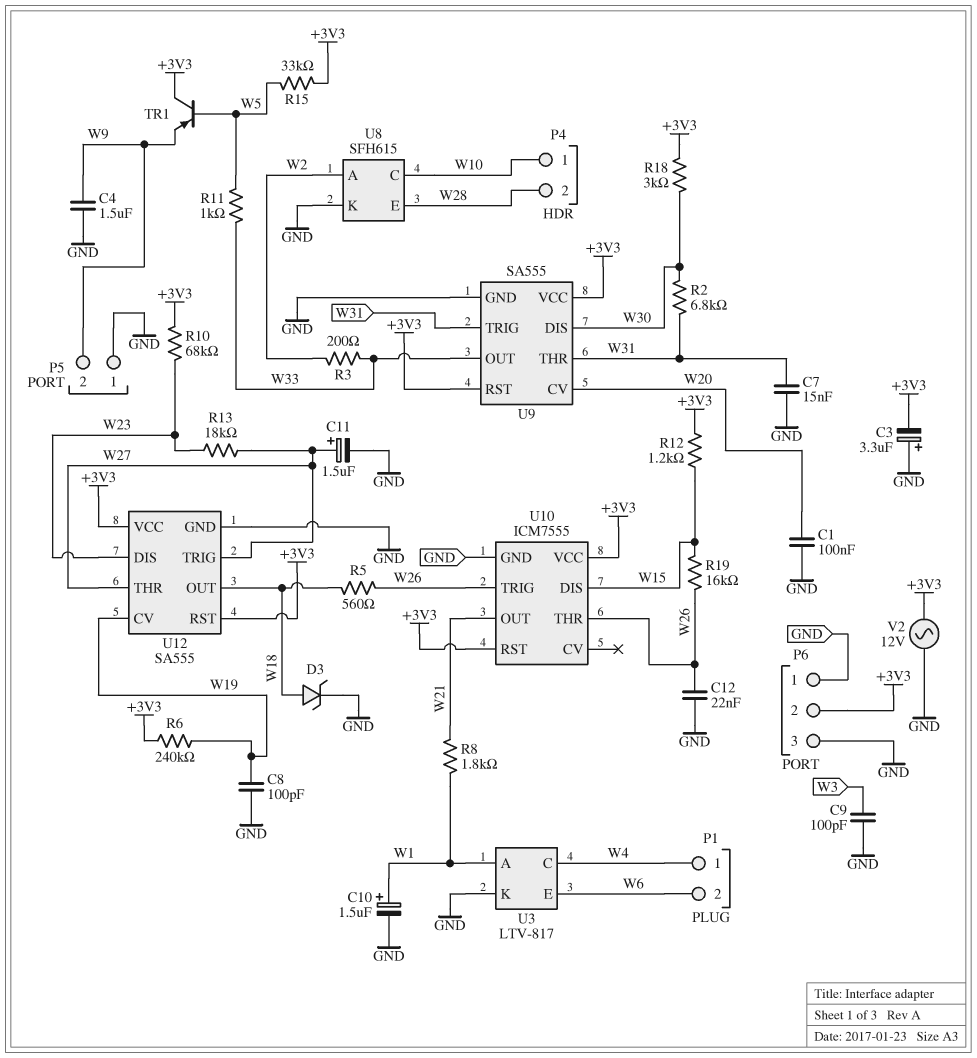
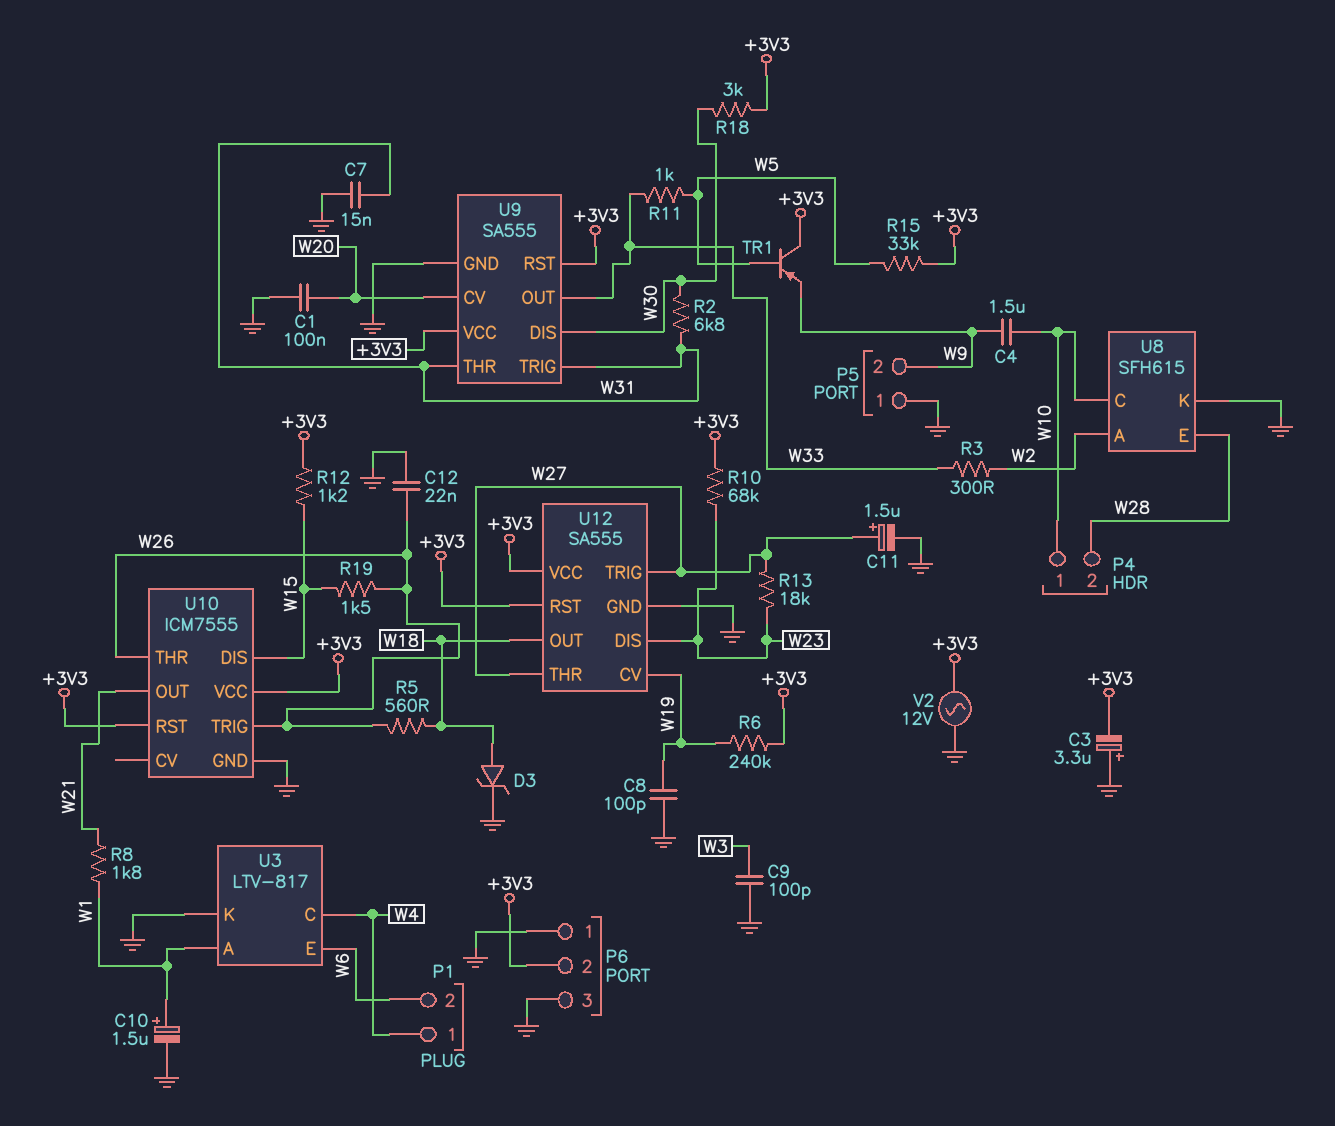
C4: 1.5uF (GND, W9) -> 1.5uF (W9, W10)
R3: 200 (W2, W33) -> 300 (W2, W33)
R19: 16k (W15, W26) -> 1.5k (W15, W26)

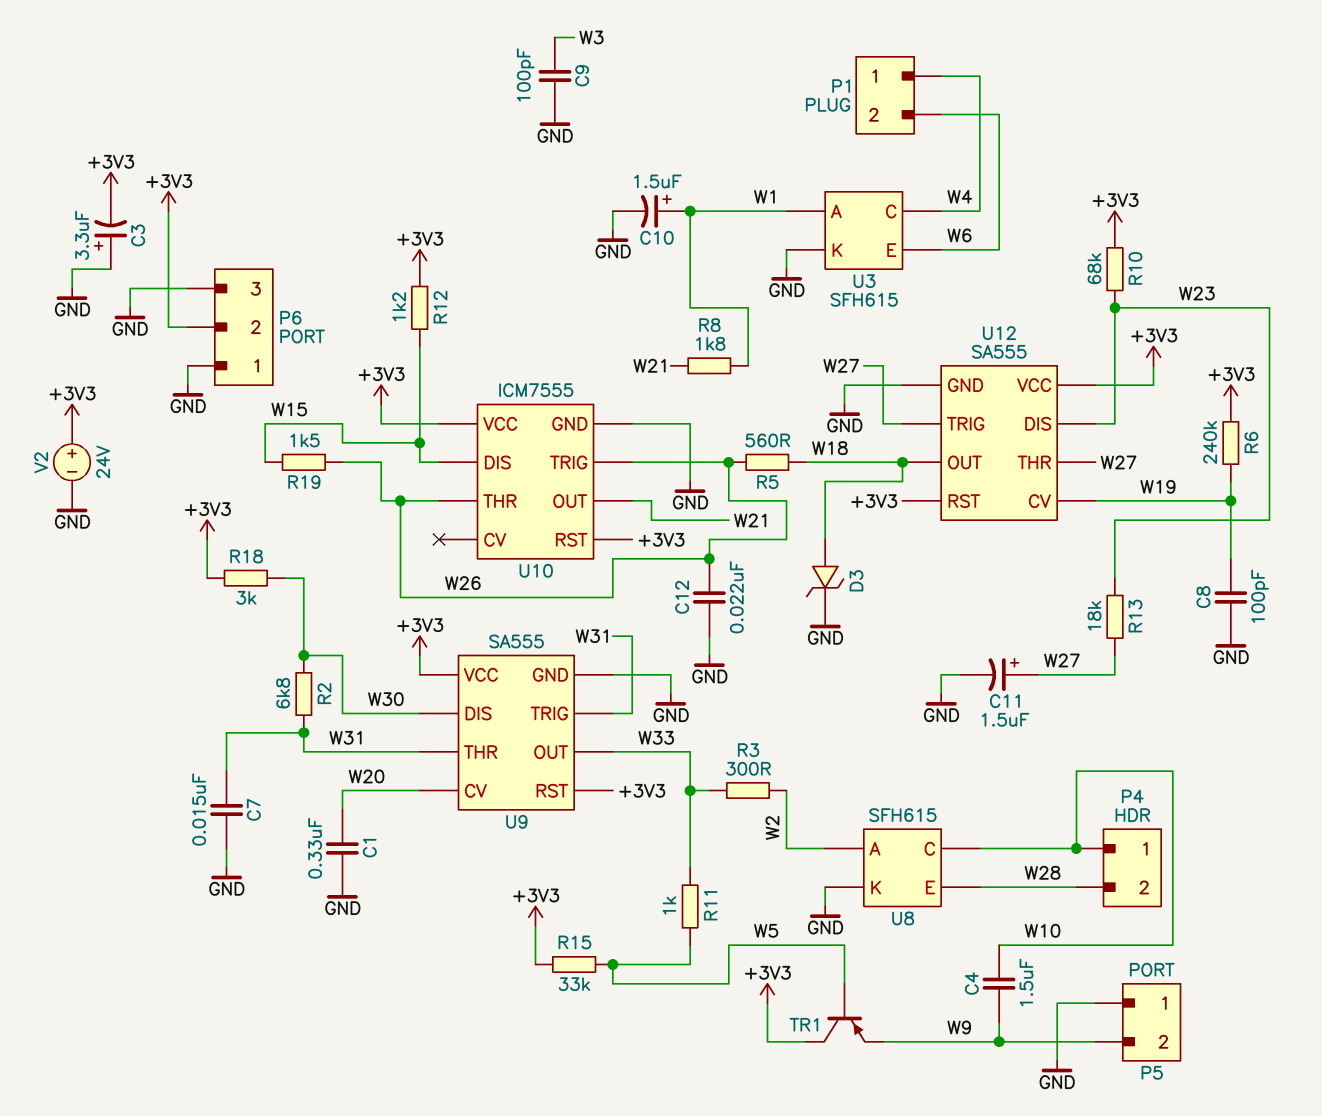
C1: 100nF (GND, W20) -> 330nF (GND, W20)
U3: LTV-817 -> SFH615
V2: AC 12V (+3V3, GND) -> 24V (plus +3V3, minus GND)

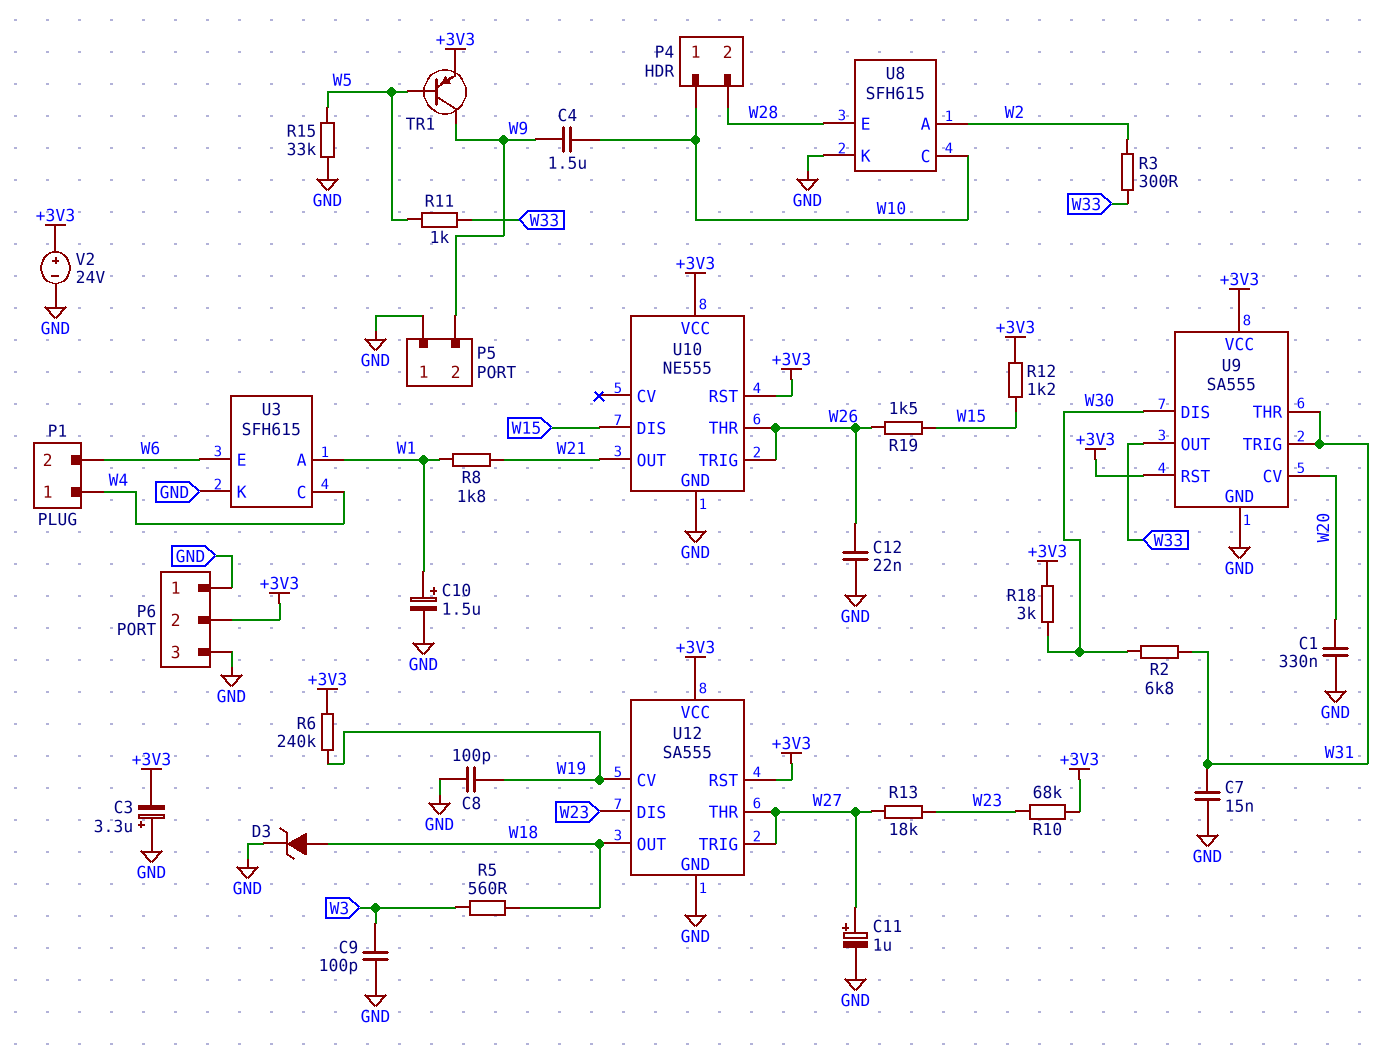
C11: 1.5uF (plus W27, minus GND) -> 1uF (plus W27, minus GND)
R5: 560 (W18, W26) -> 560 (W3, W18)
R15: 33k (+3V3, W5) -> 33k (GND, W5)
TR1: PNP (B W5, C +3V3, E W9) -> PNP (B W5, C W9, E +3V3)
U10: ICM7555 -> NE555

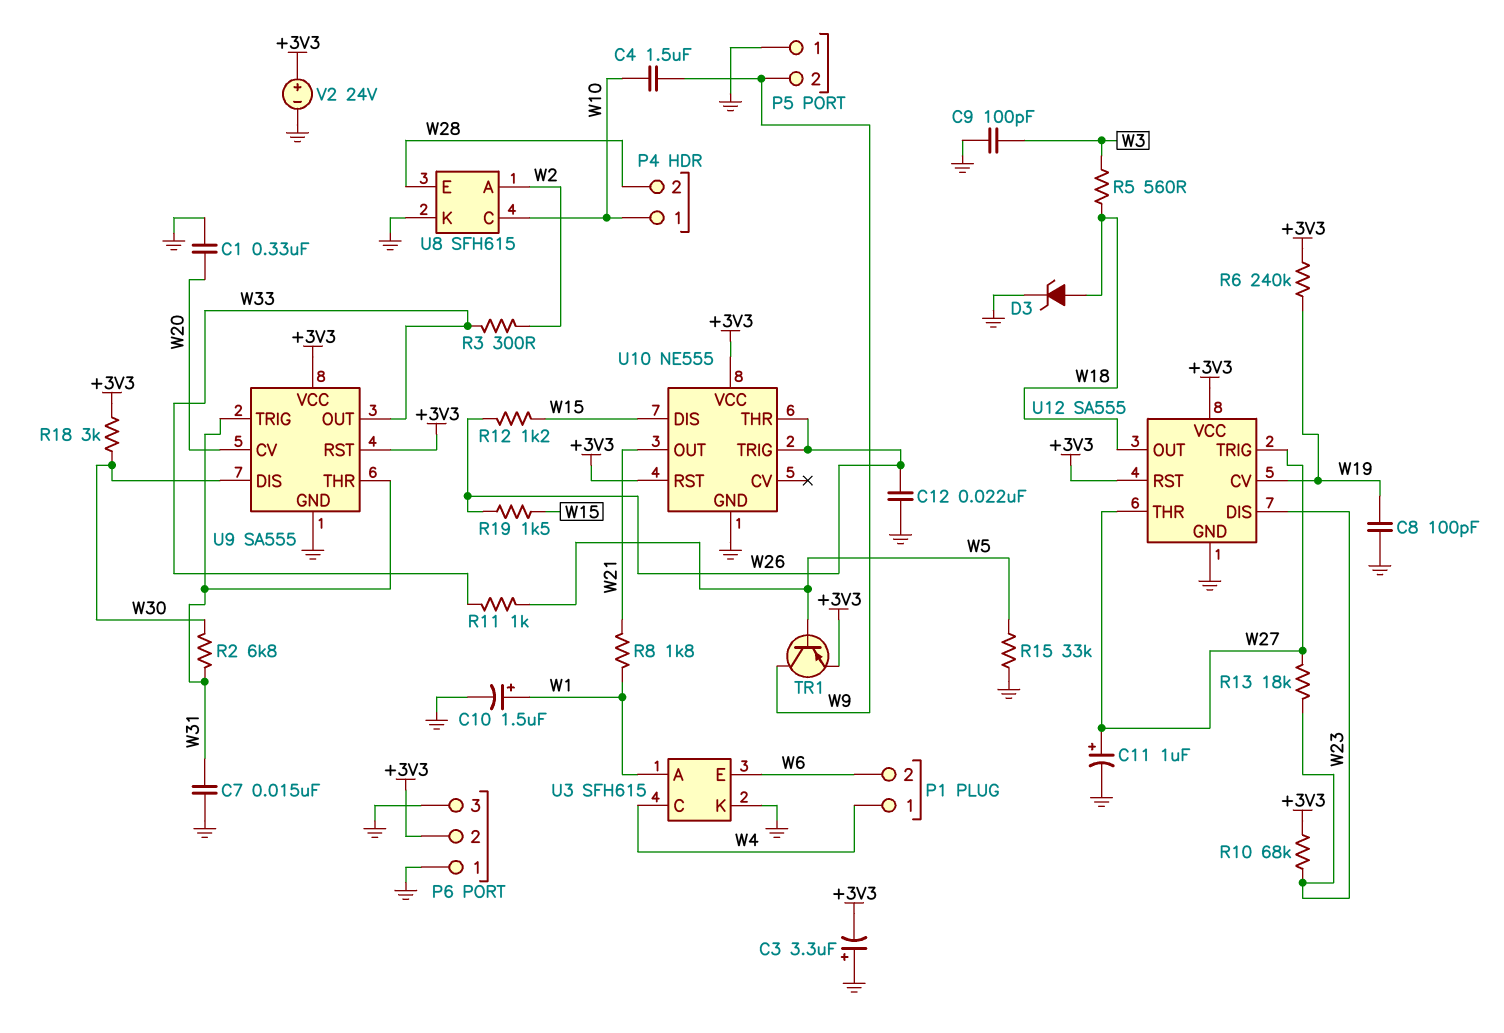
R12: 1.2k (+3V3, W15) -> 1.2k (W15, W26)

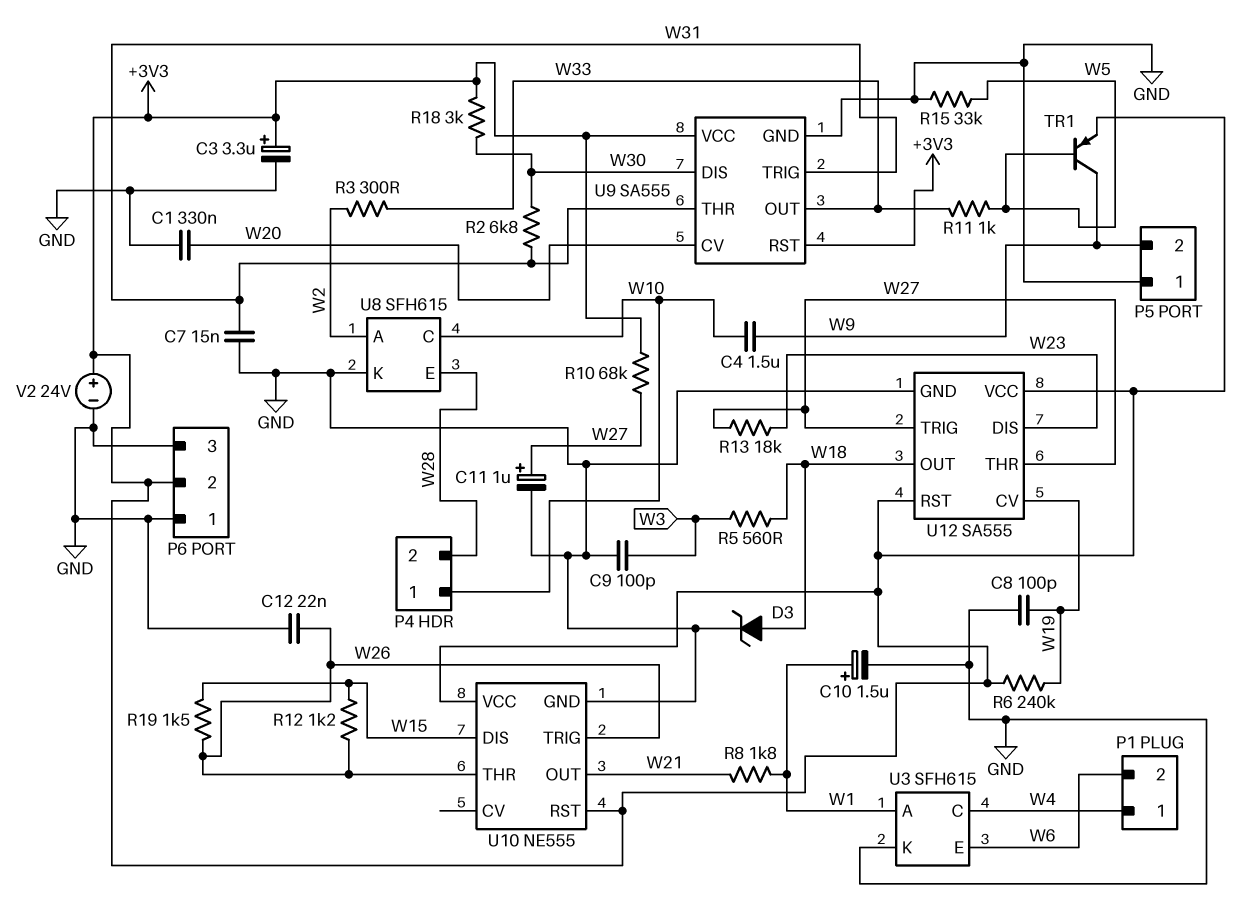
C3: 3.3uF (plus GND, minus +3V3) -> 3.3uF (plus +3V3, minus GND)
R10: 68k (+3V3, W23) -> 68k (+3V3, W27)

